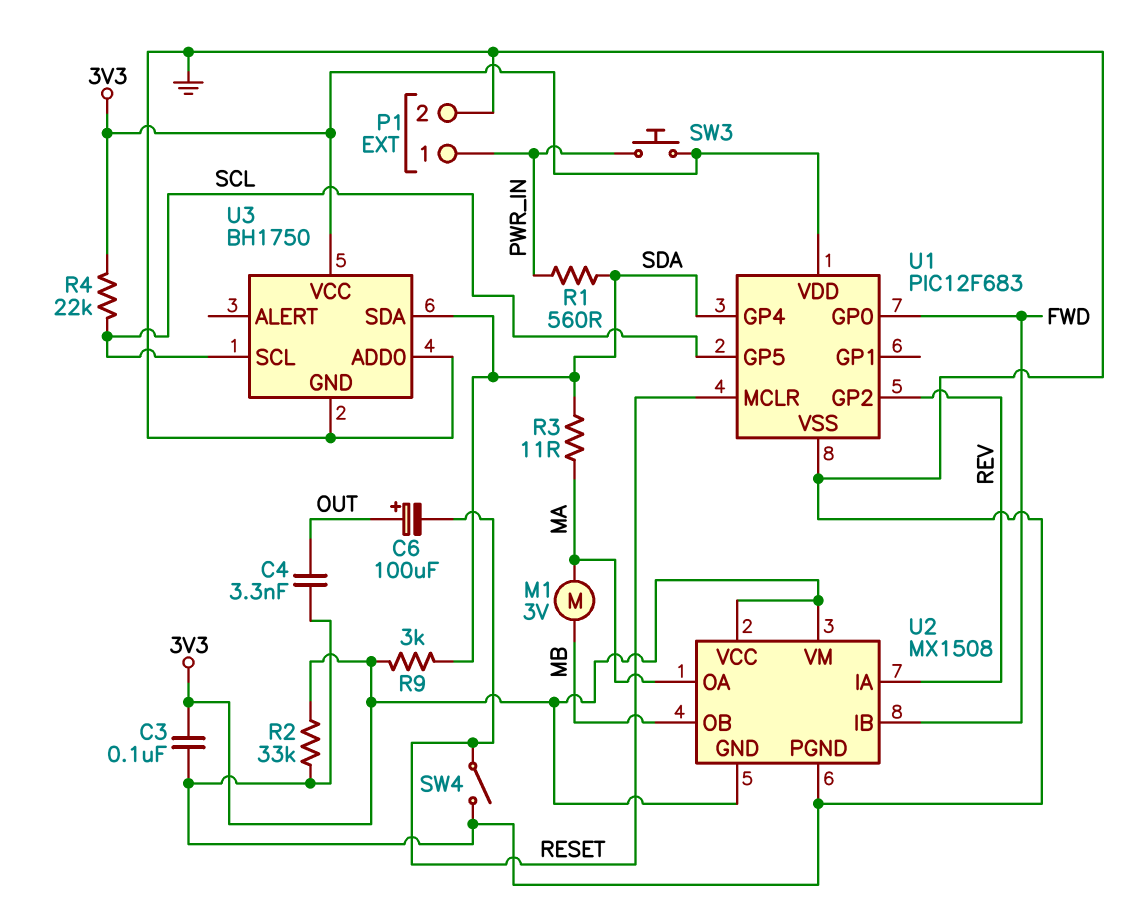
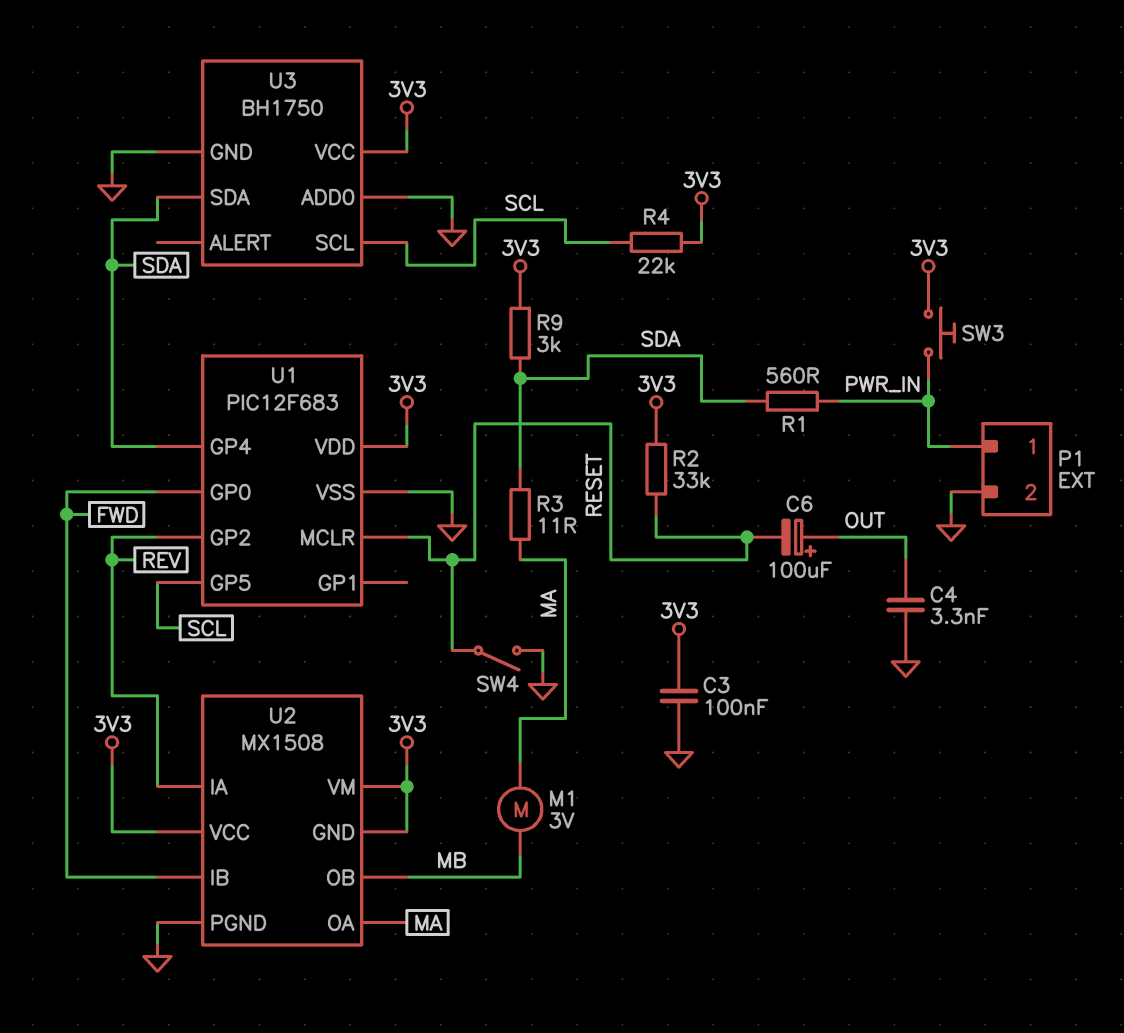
R2: 33k (3V3, GND) -> 33k (3V3, RESET)

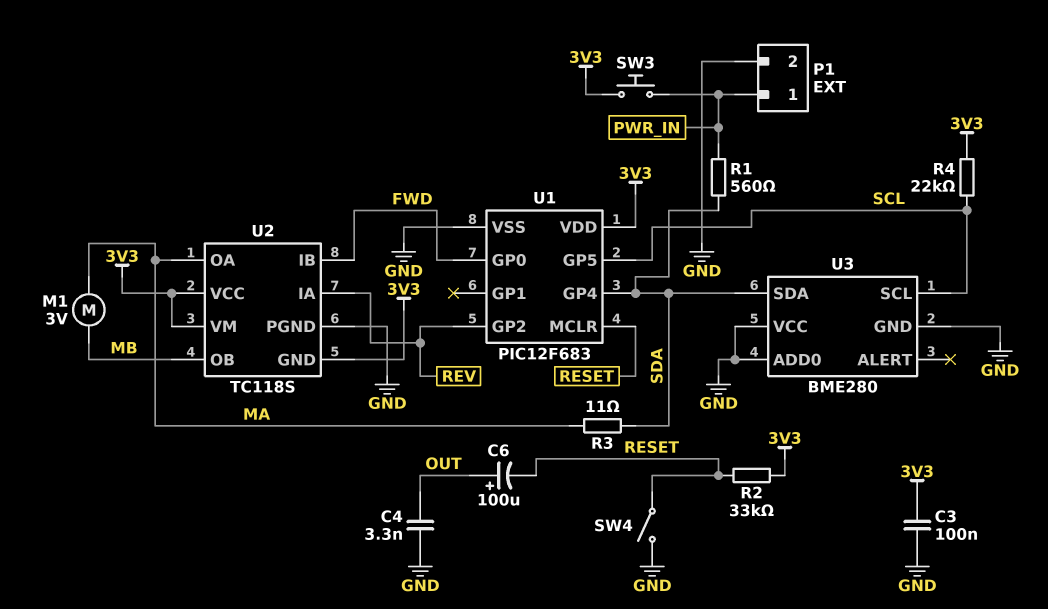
R9: 3k (3V3, SDA) -> none
U2: MX1508 -> TC118S
U3: BH1750 -> BME280
U3 pin VCC: 3V3 -> GND

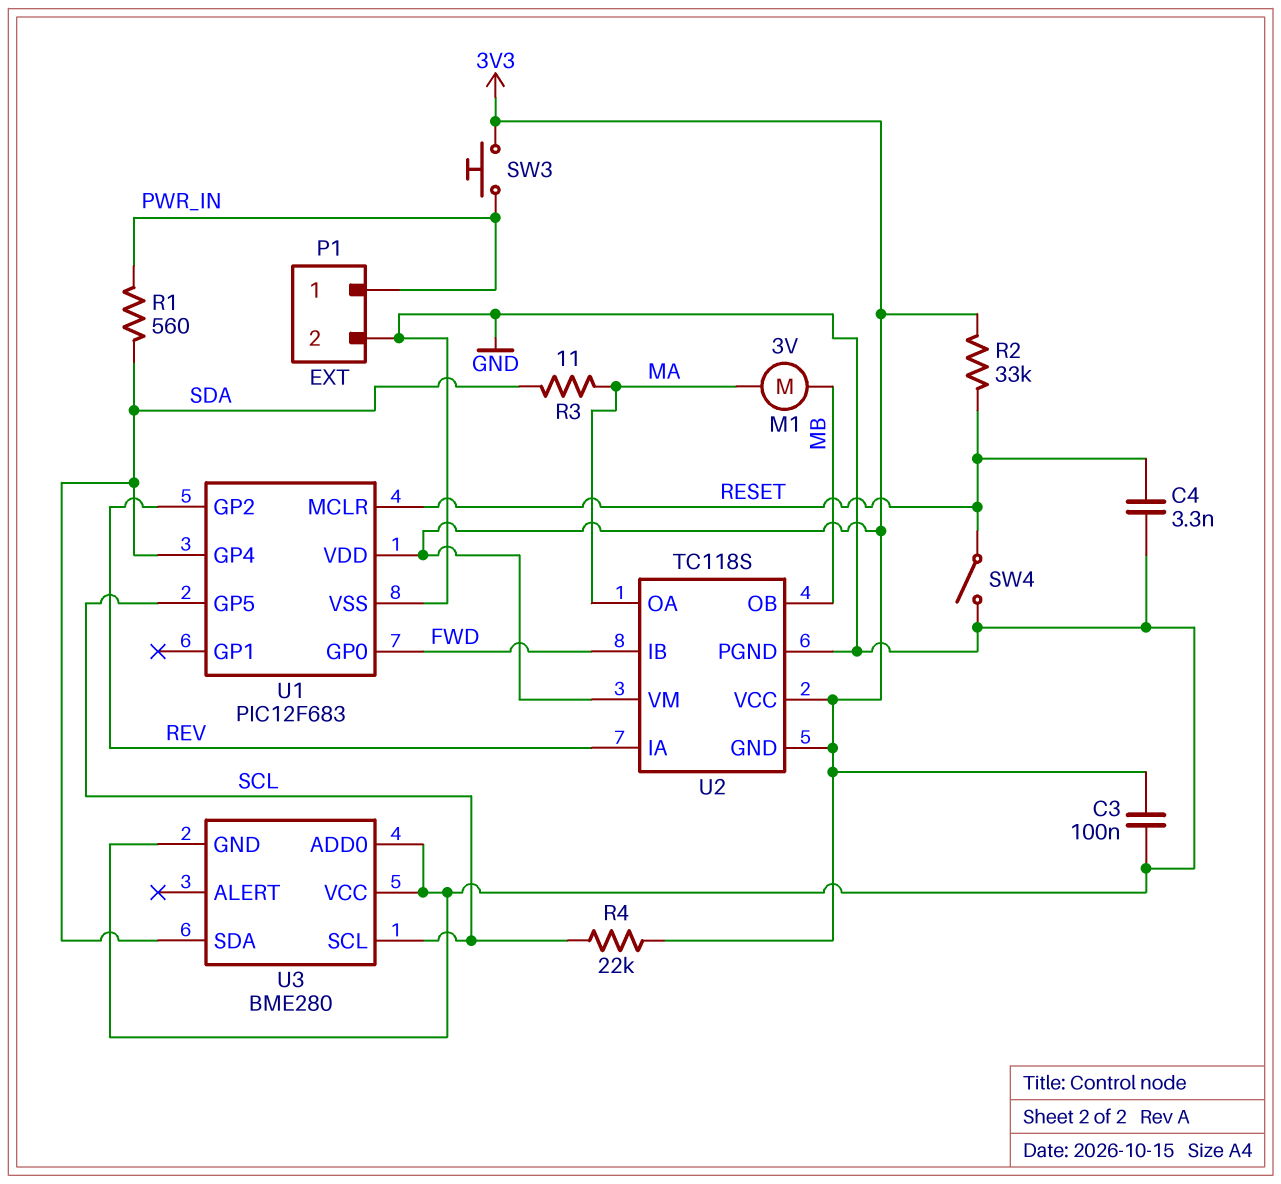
C4: 3.3nF (GND, OUT) -> 3.3nF (GND, RESET)
C6: 100uF (plus OUT, minus RESET) -> none

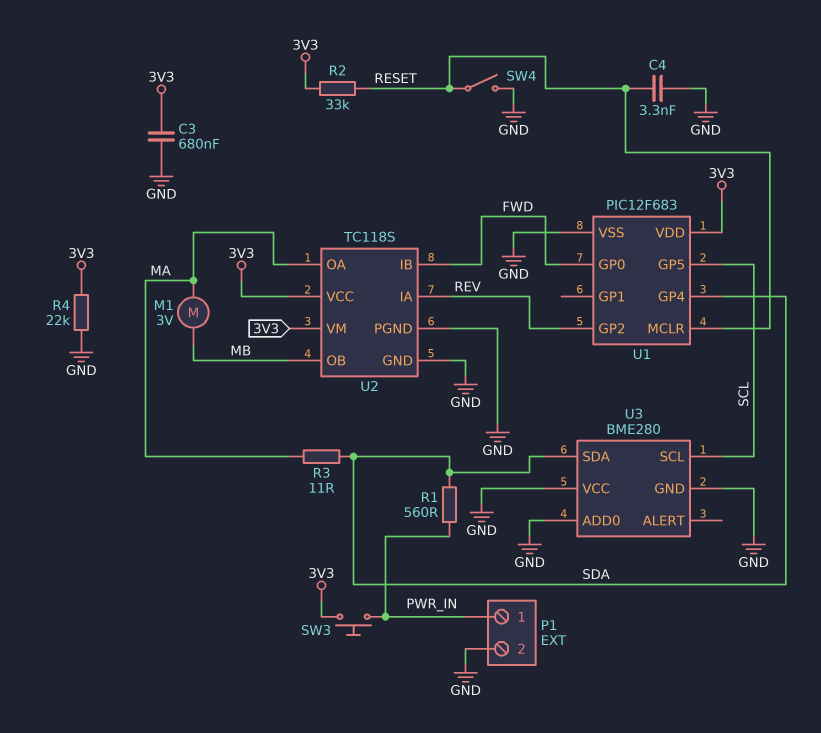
C3: 100nF (3V3, GND) -> 680nF (3V3, GND)
R4: 22k (3V3, SCL) -> 22k (3V3, GND)
U2 pin GND: 3V3 -> GND

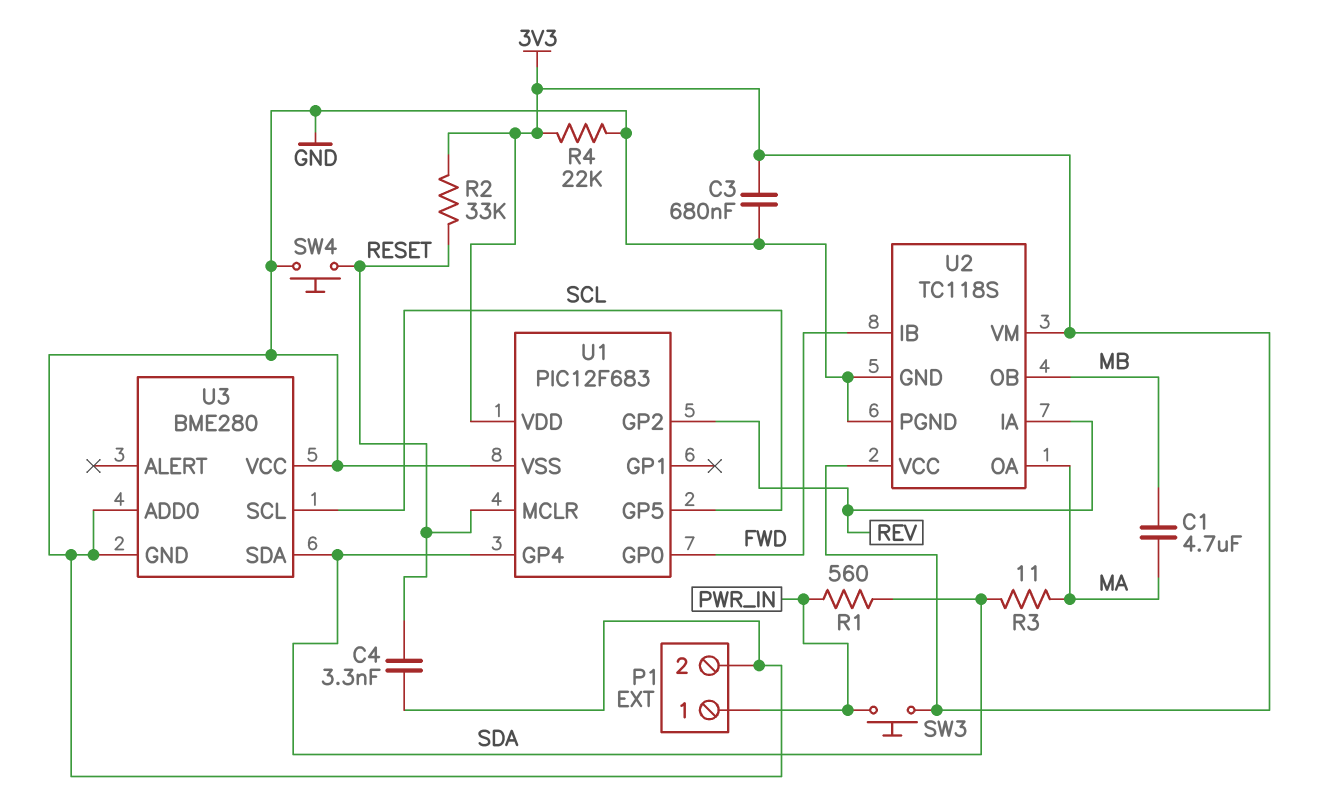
C1: none -> 4.7uF (MA, MB)
M1: motor 3V (MA, MB) -> none
SW4: switch (GND, RESET) -> button (GND, RESET)

